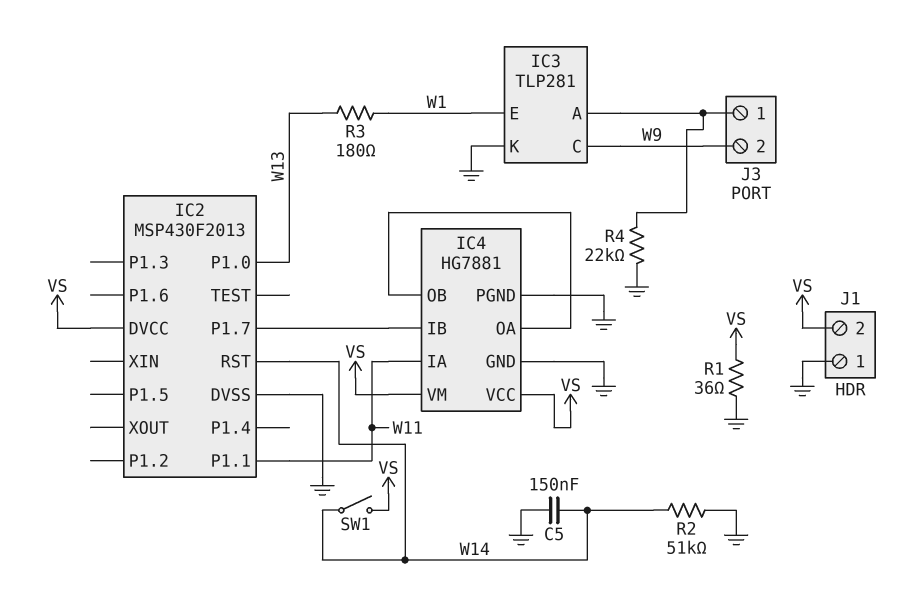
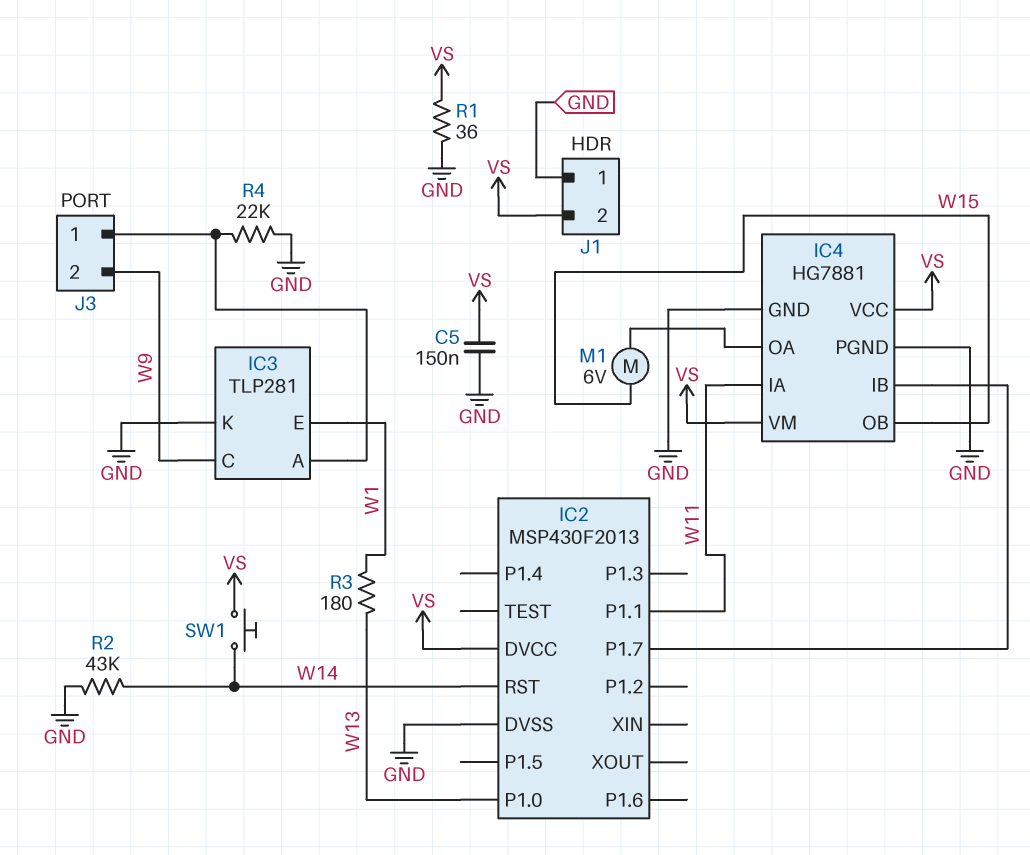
C5: 150nF (GND, W14) -> 150nF (GND, VS)
IC4 pin OB: IC4/OA -> W15
M1: none -> motor 6V (IC4/OA, W15)
R2: 51k (GND, W14) -> 43k (GND, W14)
SW1: switch (VS, W14) -> button (VS, W14)

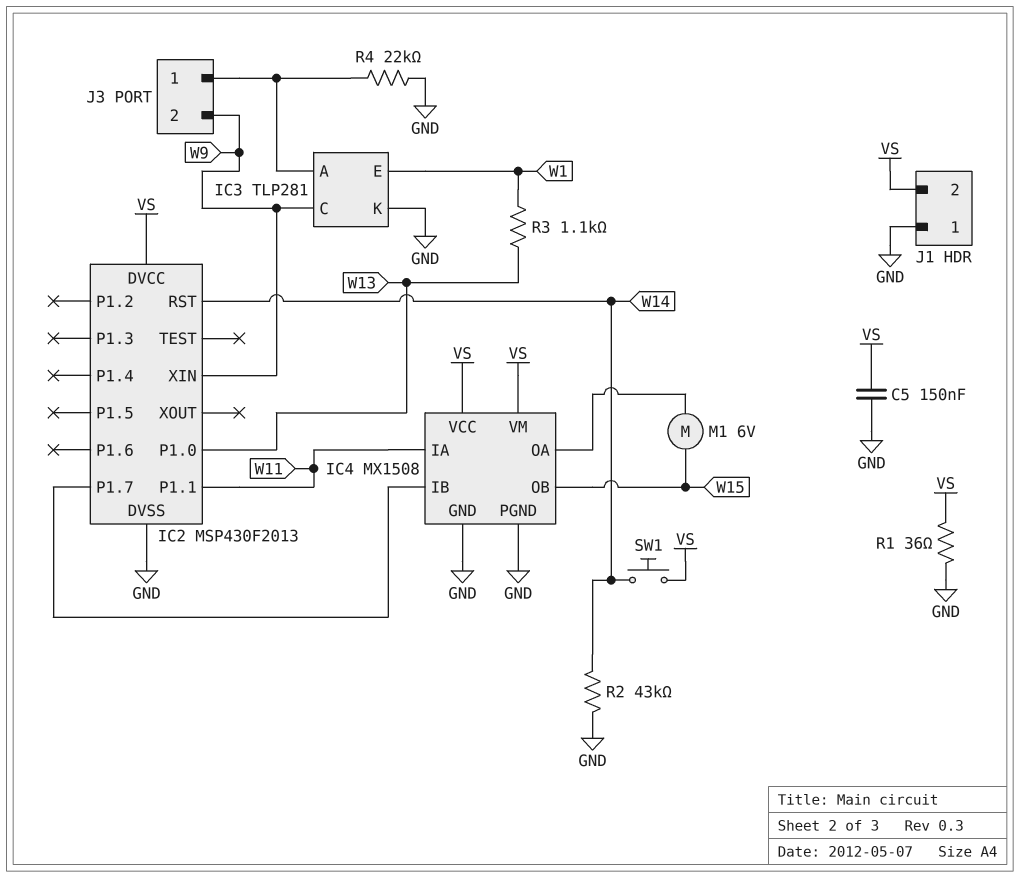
IC2 pin XIN: none -> W9
IC4: HG7881 -> MX1508
R3: 180 (W1, W13) -> 1.1k (W1, W13)

